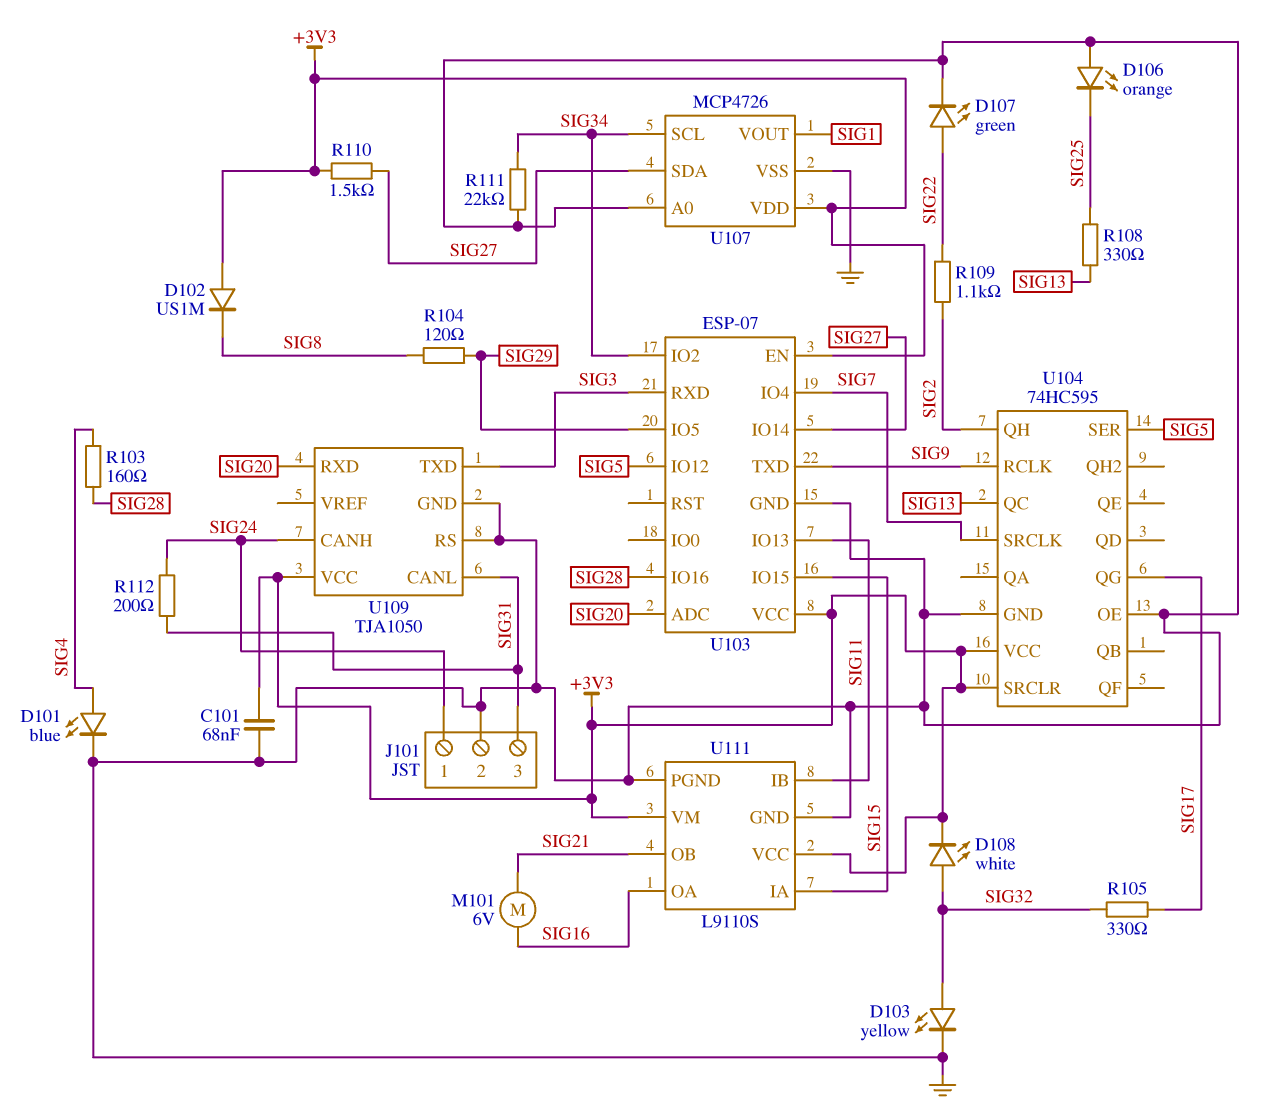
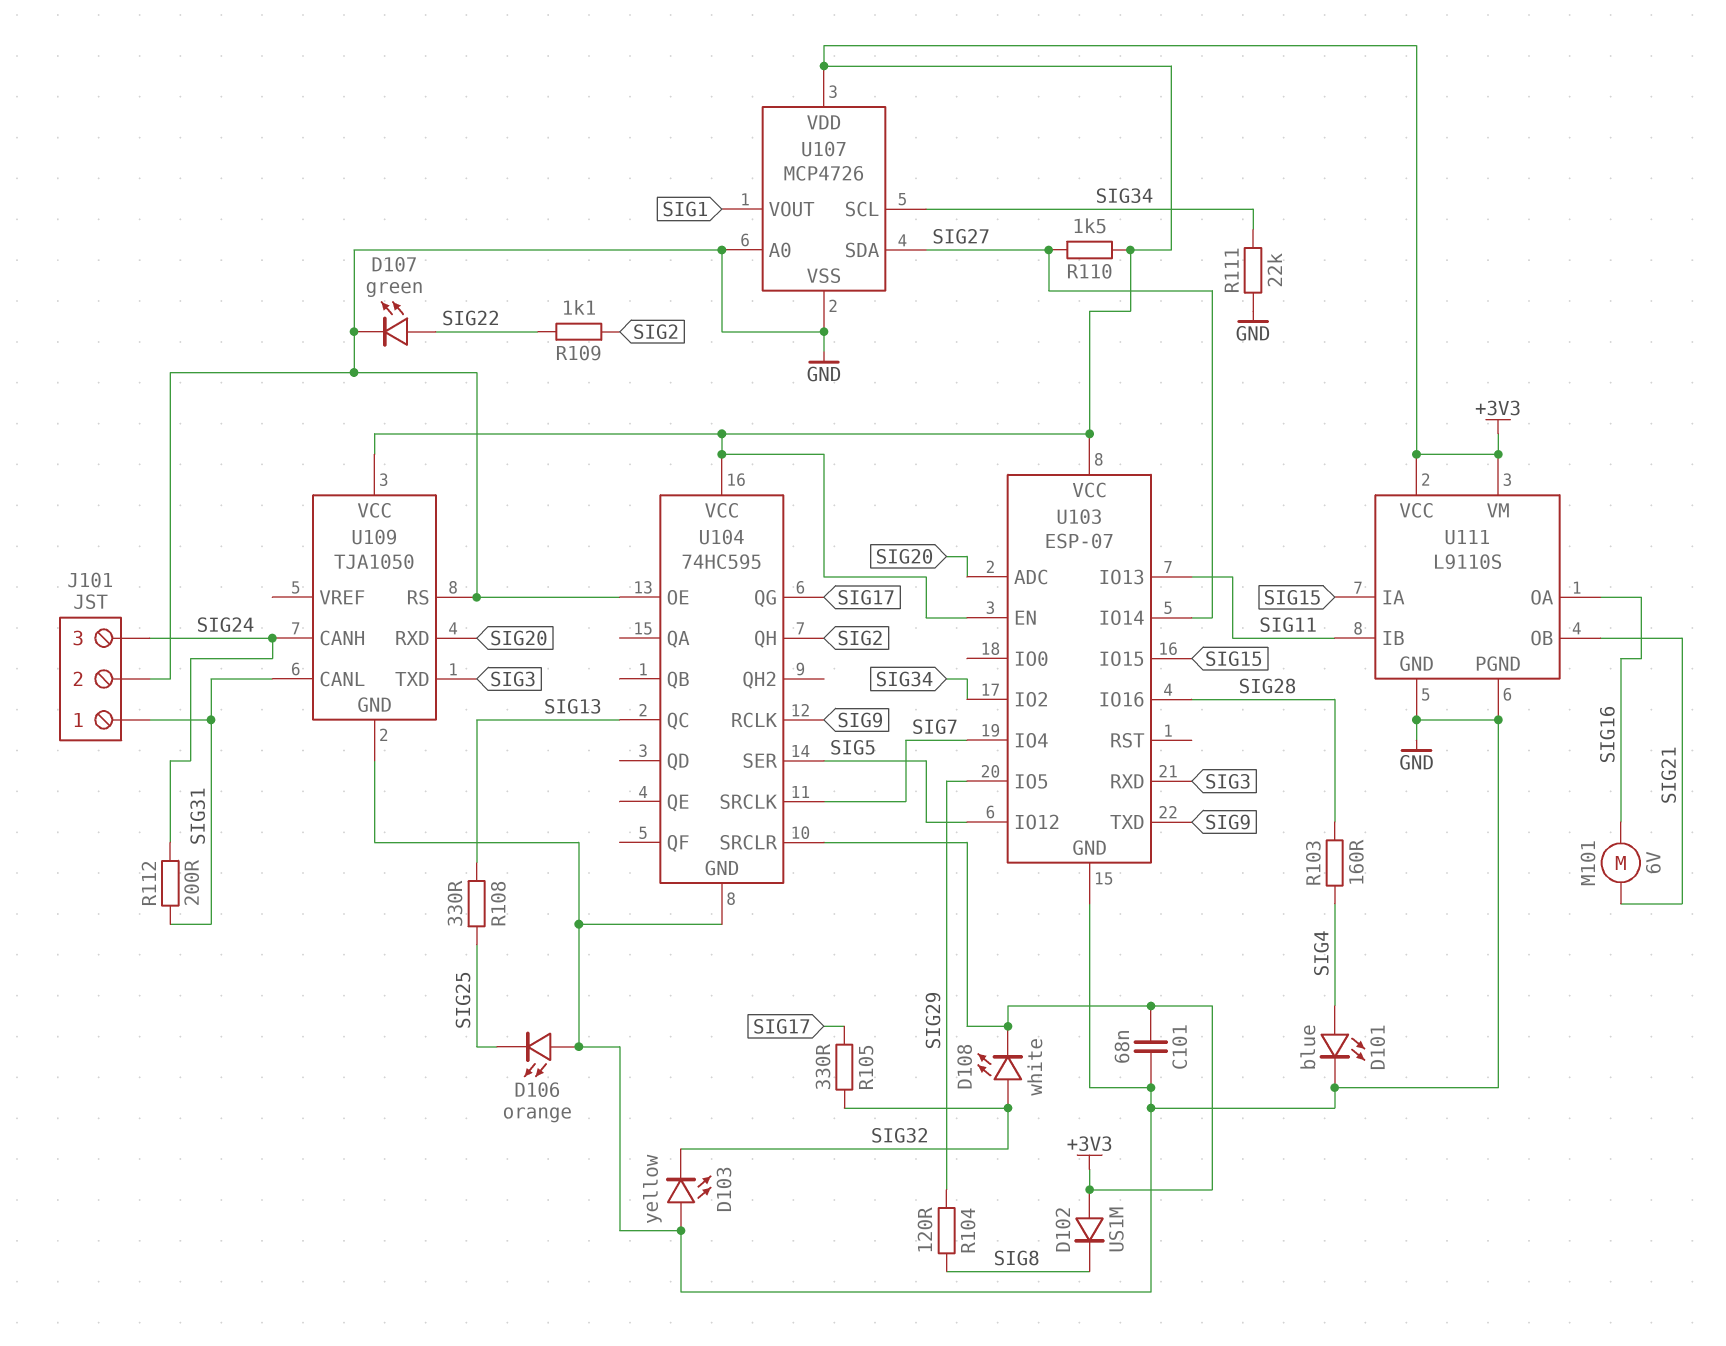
D103: LED yellow (A SIG32, K GND) -> LED yellow (A GND, K SIG32)
J101 pin 1: SIG24 -> SIG31
J101 pin 3: SIG31 -> SIG24

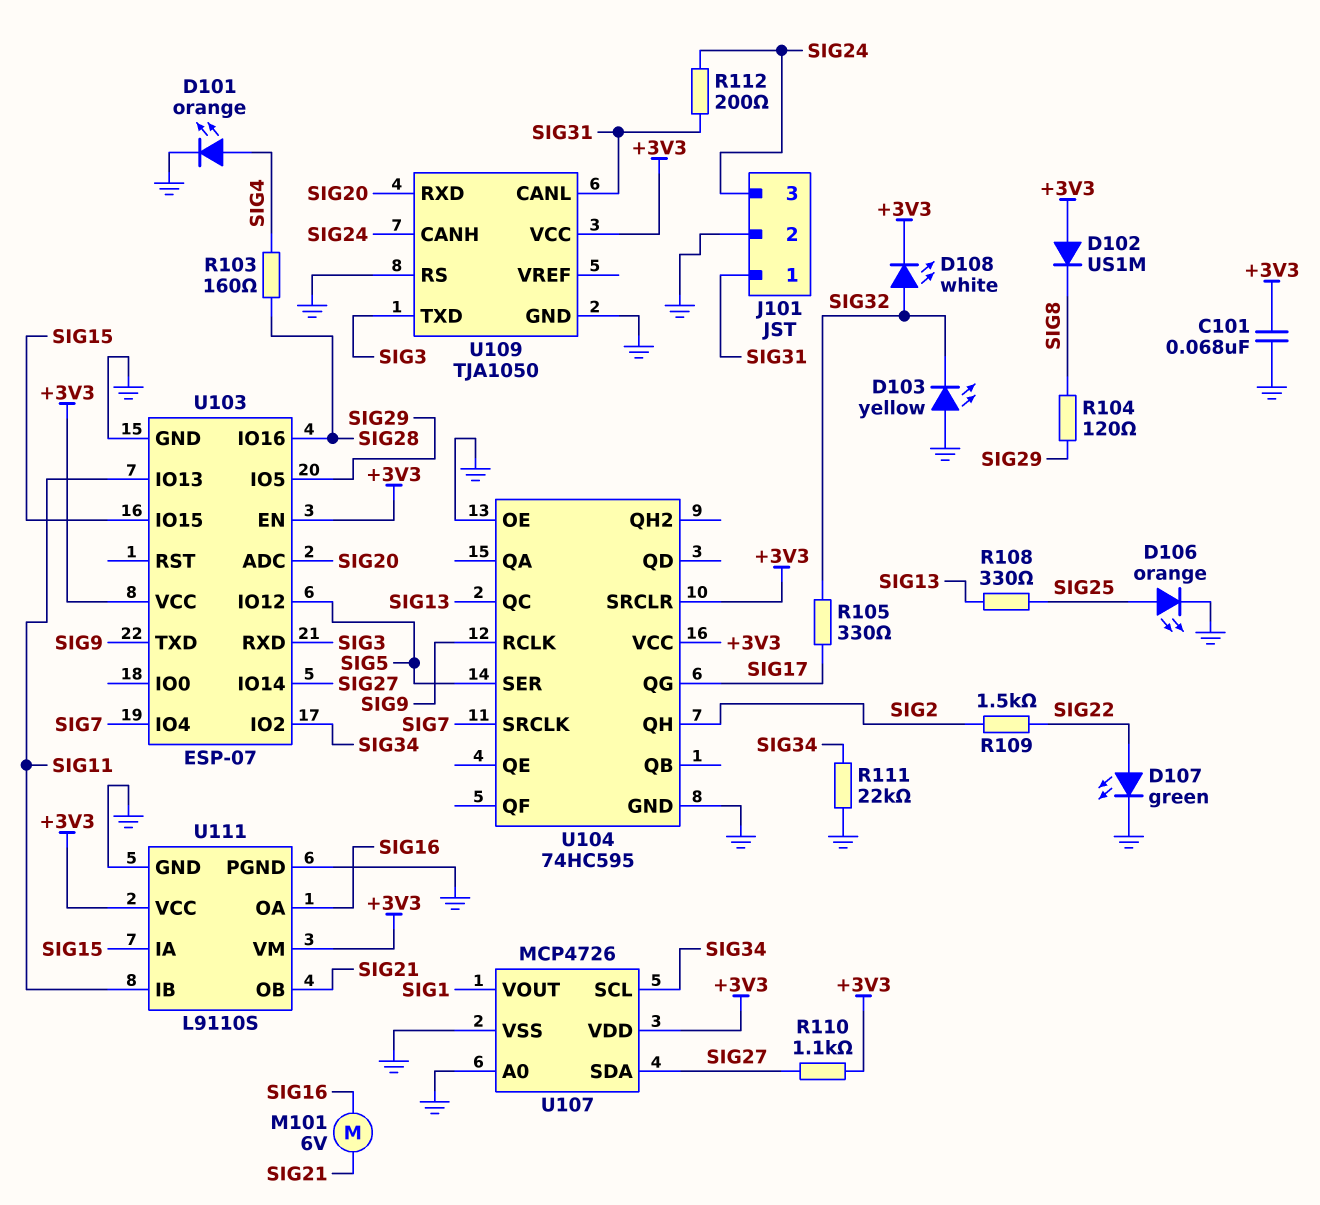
D101: LED blue (A SIG4, K GND) -> LED orange (A SIG4, K GND)
D106: LED orange (A GND, K SIG25) -> LED orange (A SIG25, K GND)
R109: 1.1k (SIG2, SIG22) -> 1.5k (SIG2, SIG22)
R110: 1.5k (+3V3, SIG27) -> 1.1k (+3V3, SIG27)

